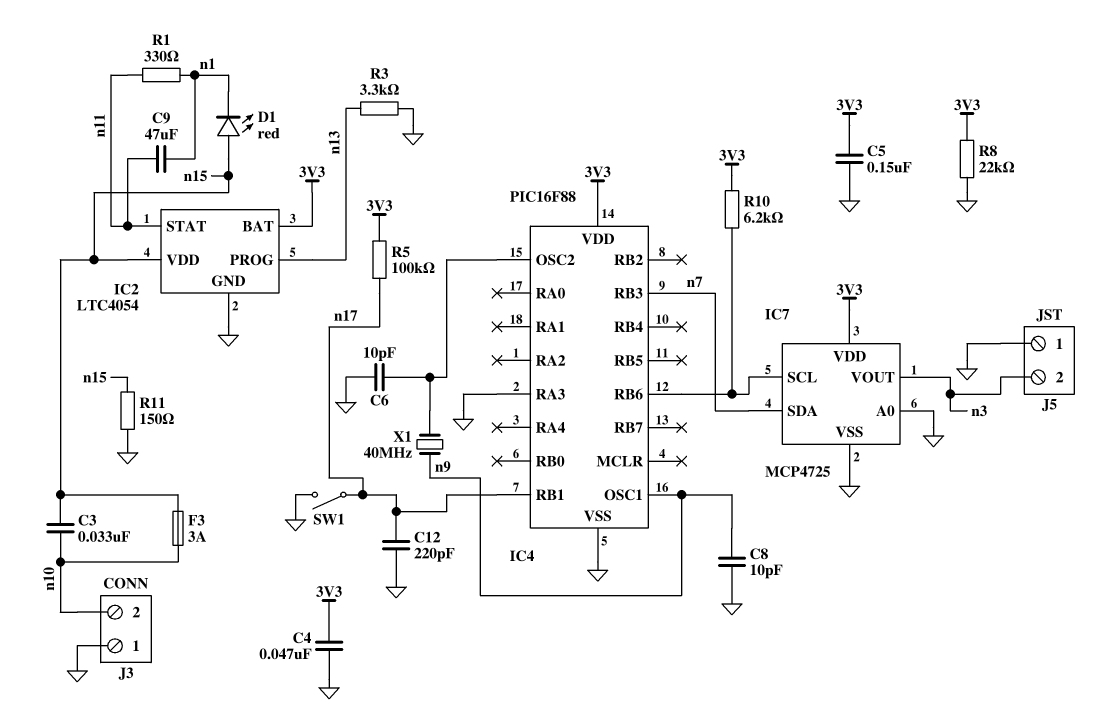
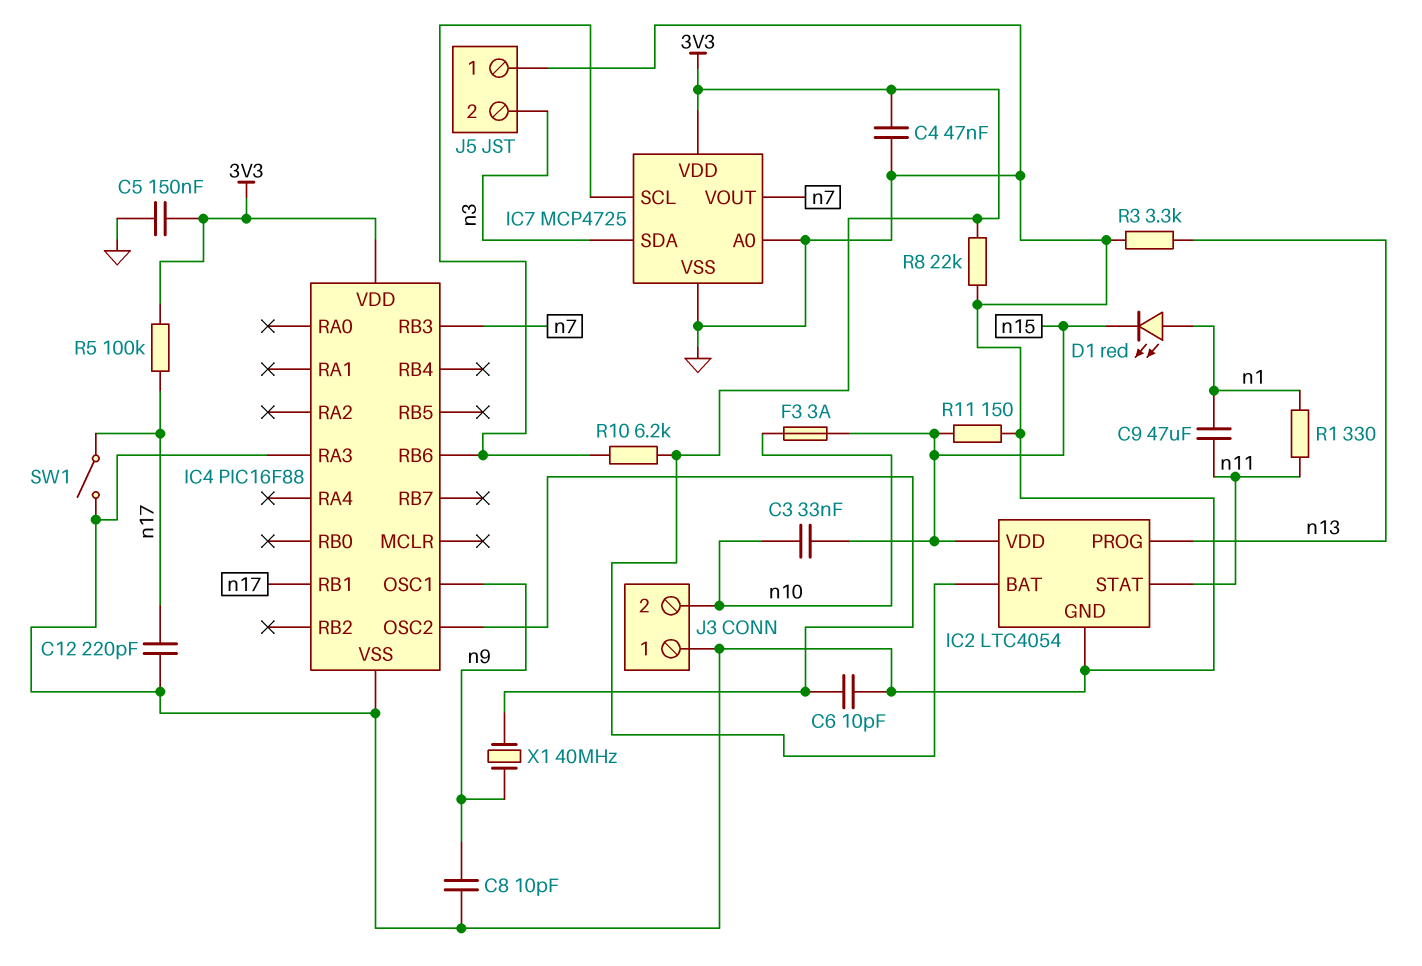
D1: LED red (A n15, K n1) -> LED red (A n1, K n15)
IC7 pin SDA: n7 -> n3
IC7 pin VOUT: n3 -> n7

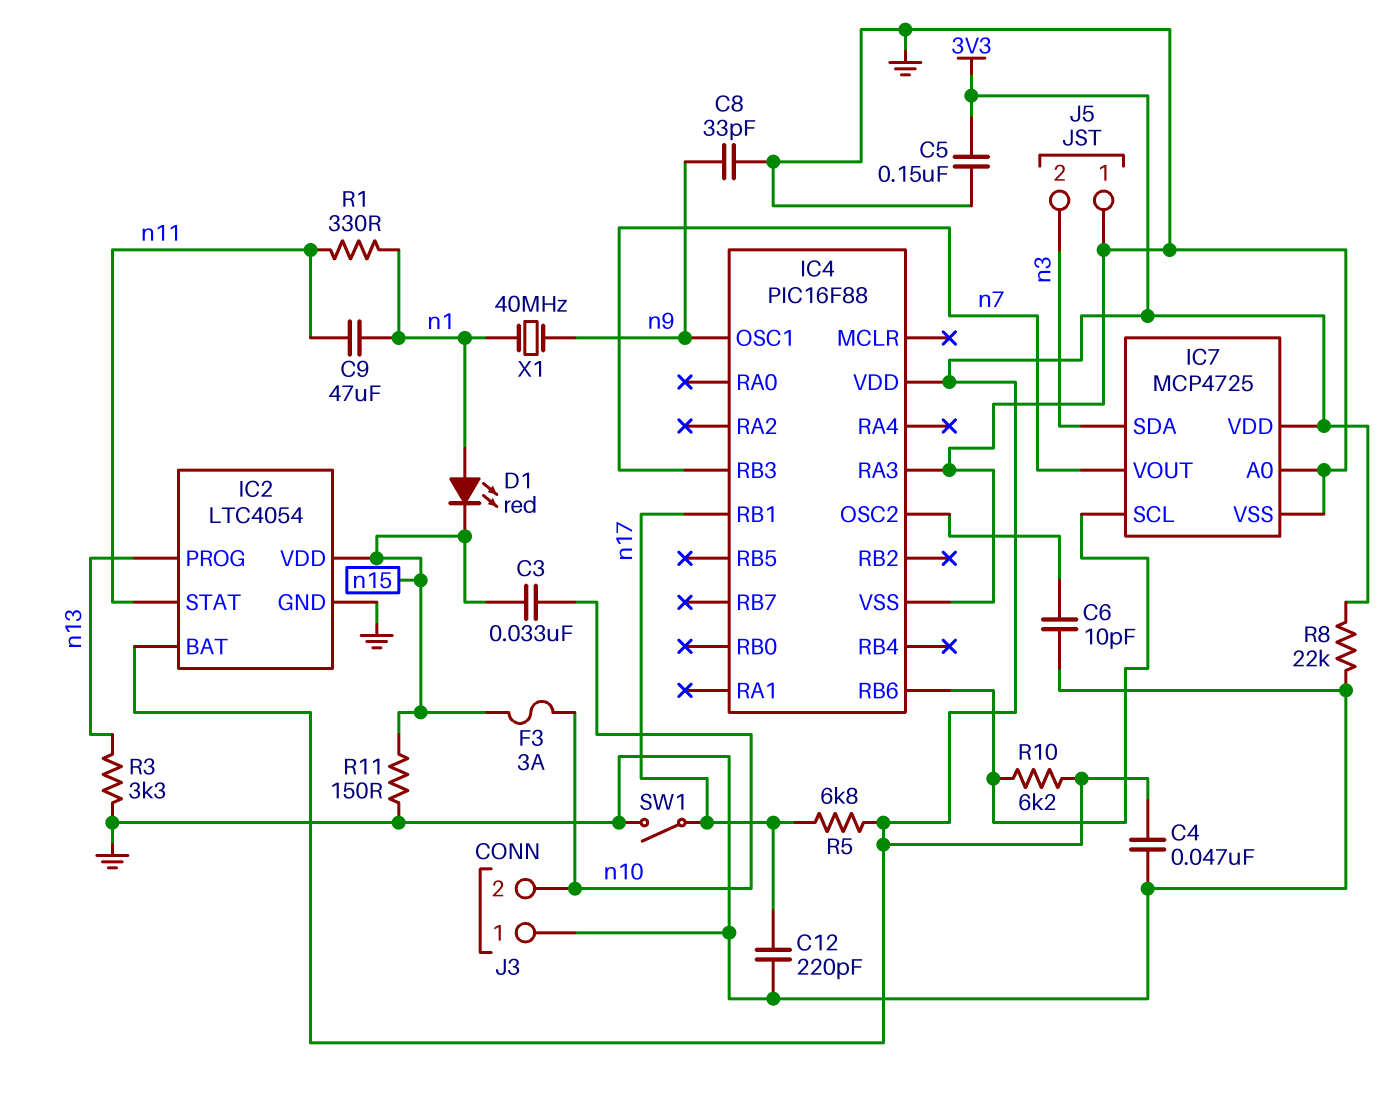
C8: 10pF (GND, n9) -> 33pF (GND, n9)
R5: 100k (3V3, n17) -> 6.8k (3V3, n17)
X1: 40MHz (IC4/OSC2, n9) -> 40MHz (n1, n9)

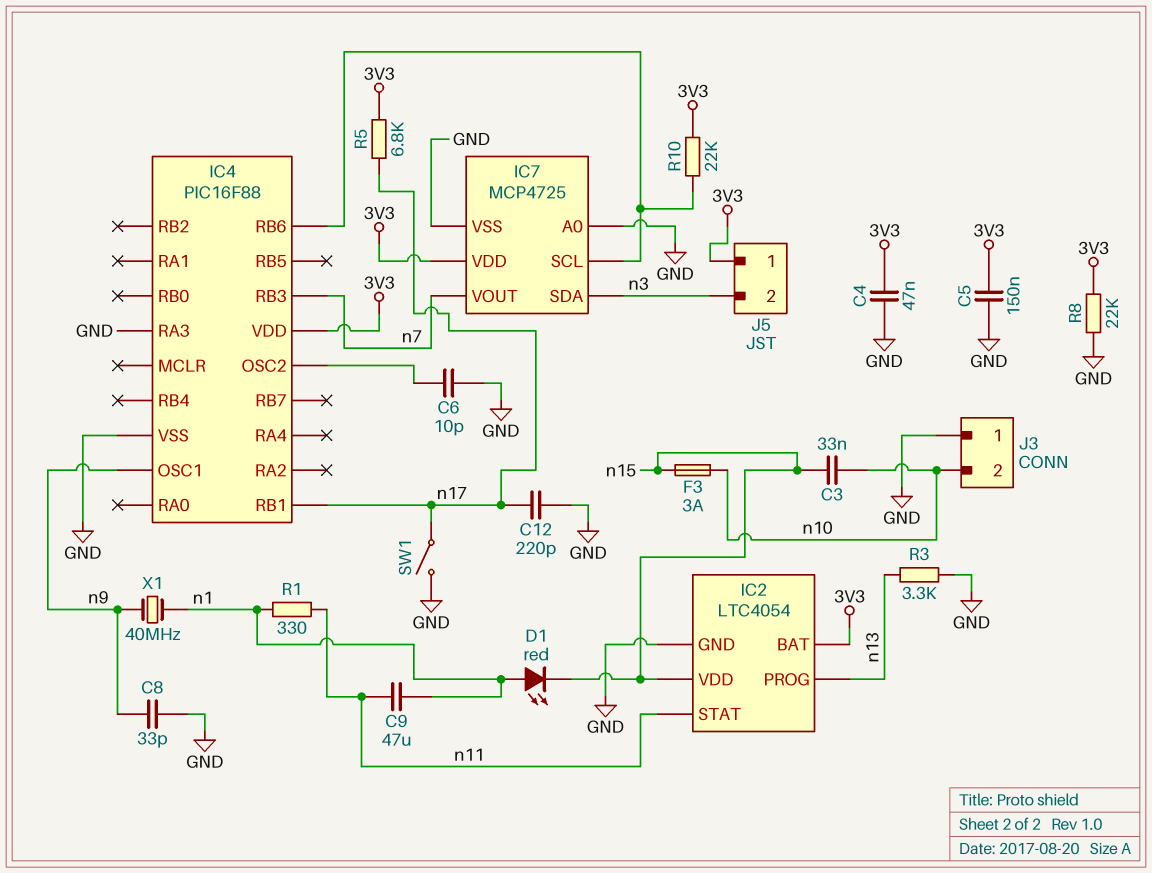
J5 pin 1: GND -> 3V3
R10: 6.2k (3V3, IC4/RB6) -> 22k (3V3, IC4/RB6)
R11: 150 (GND, n15) -> none

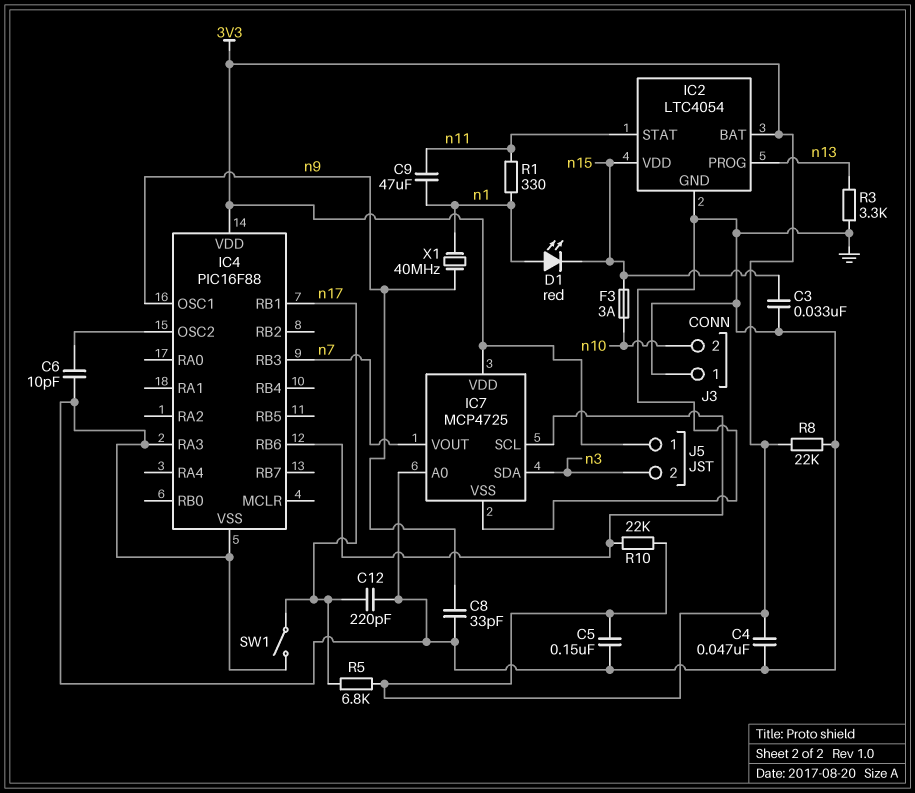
C3: 33nF (n10, n15) -> 33nF (GND, n15)

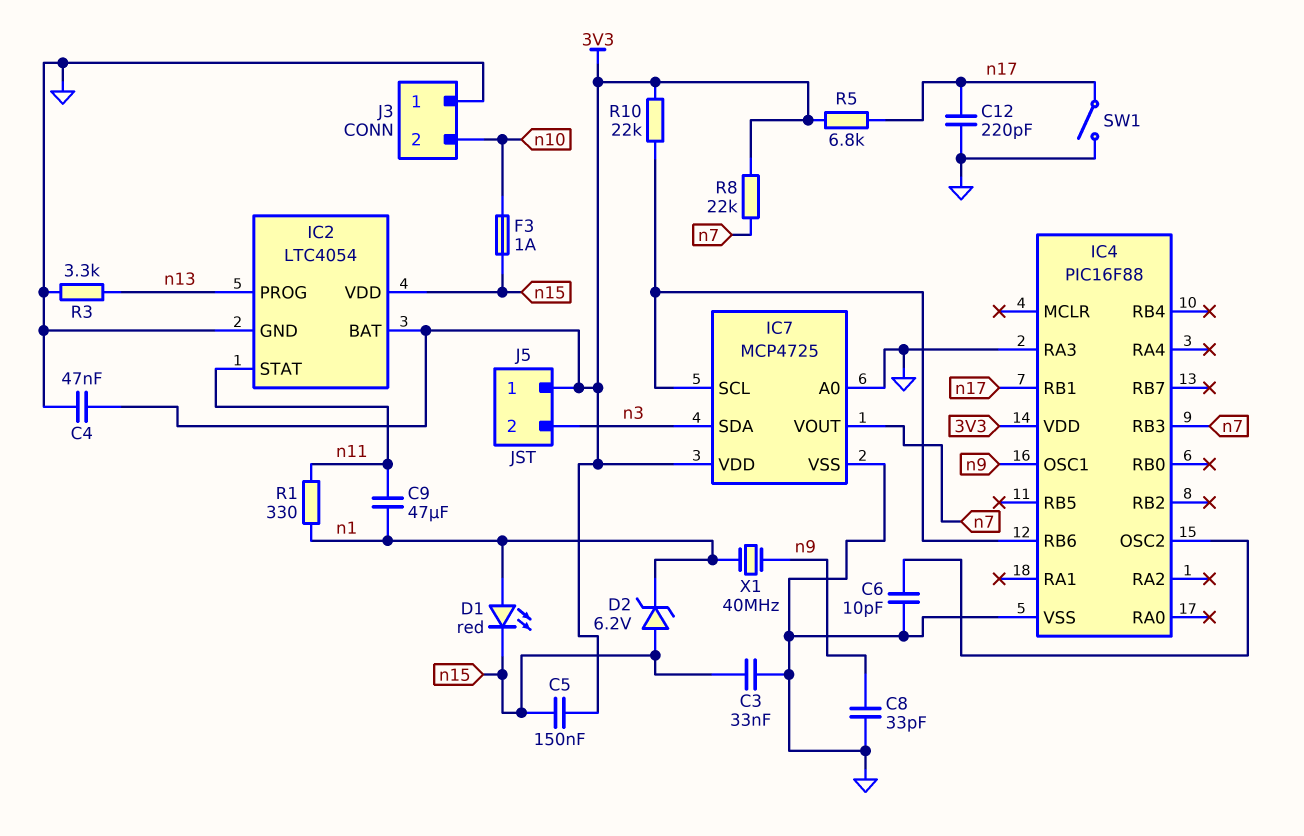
C5: 150nF (3V3, GND) -> 150nF (3V3, n15)
D2: none -> zener 6.2V (A n15, K n1)
F3: 3A (n10, n15) -> 1A (n10, n15)
R8: 22k (3V3, GND) -> 22k (3V3, n7)

